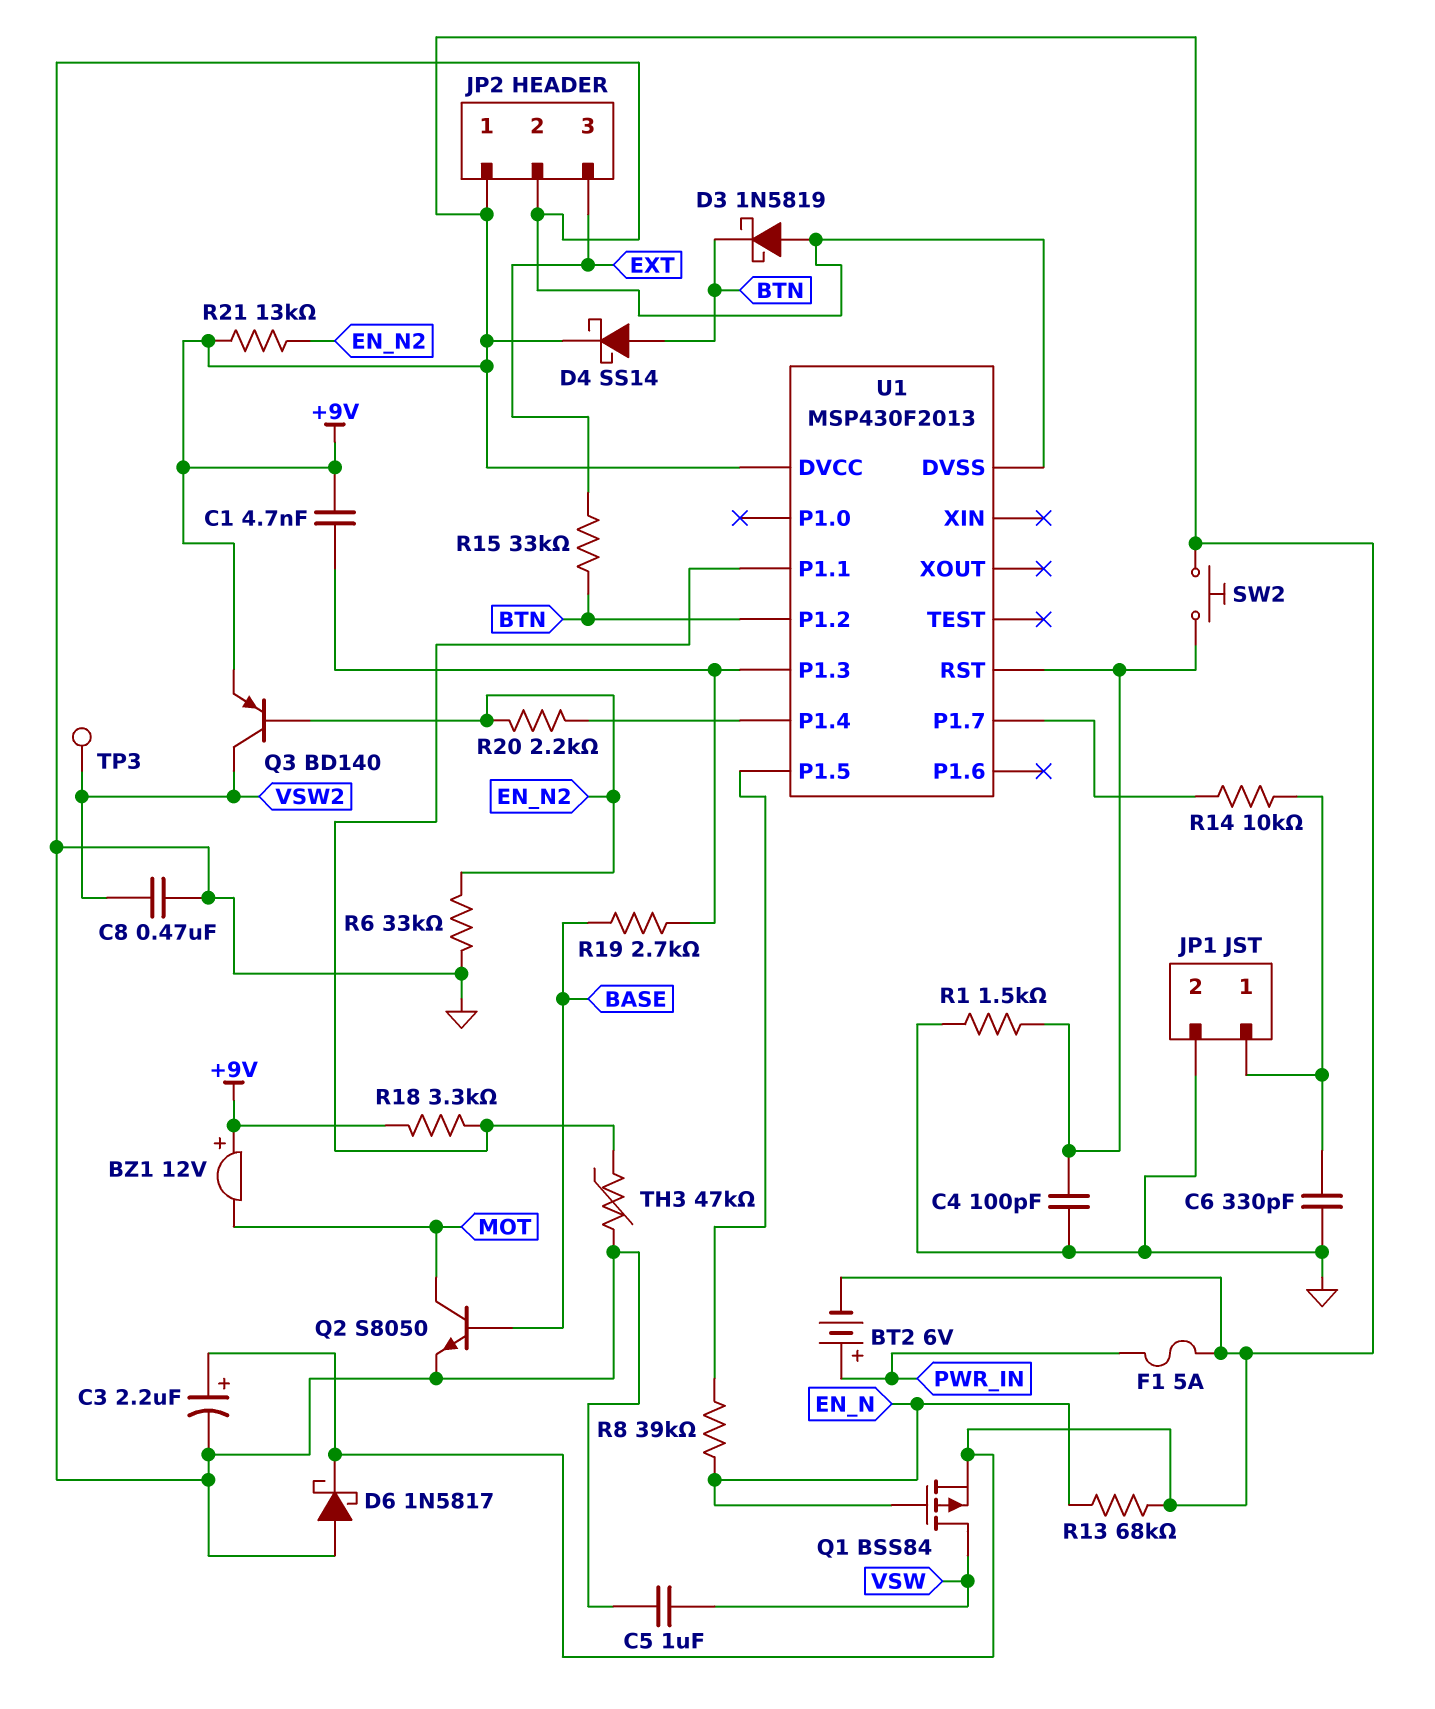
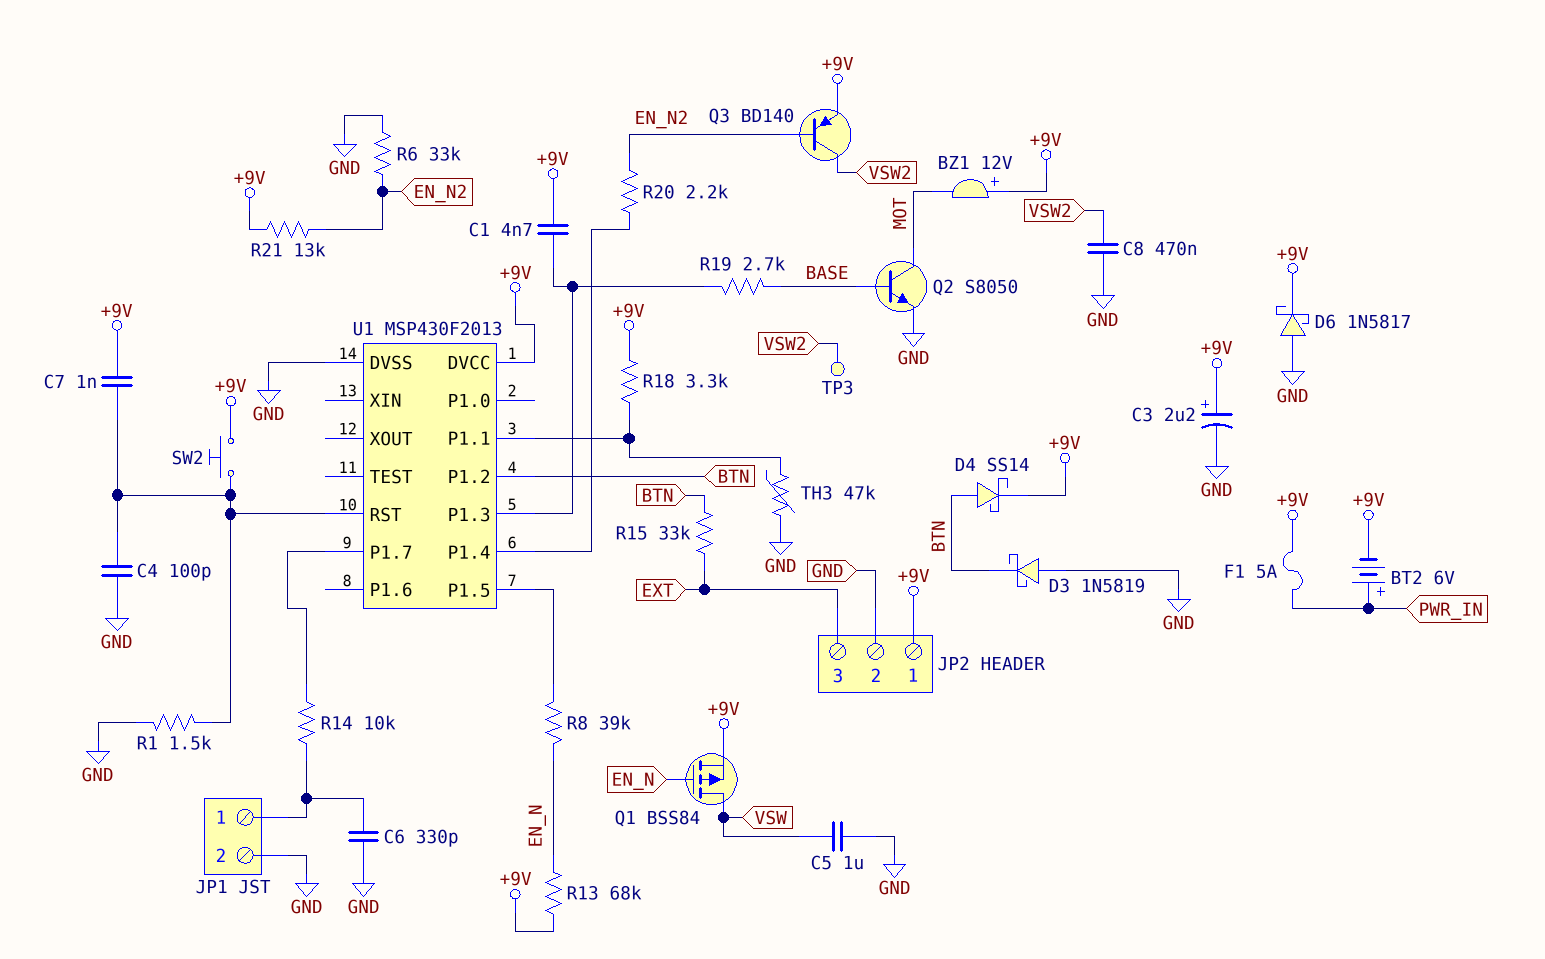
C7: none -> 1nF (+9V, U1/RST)

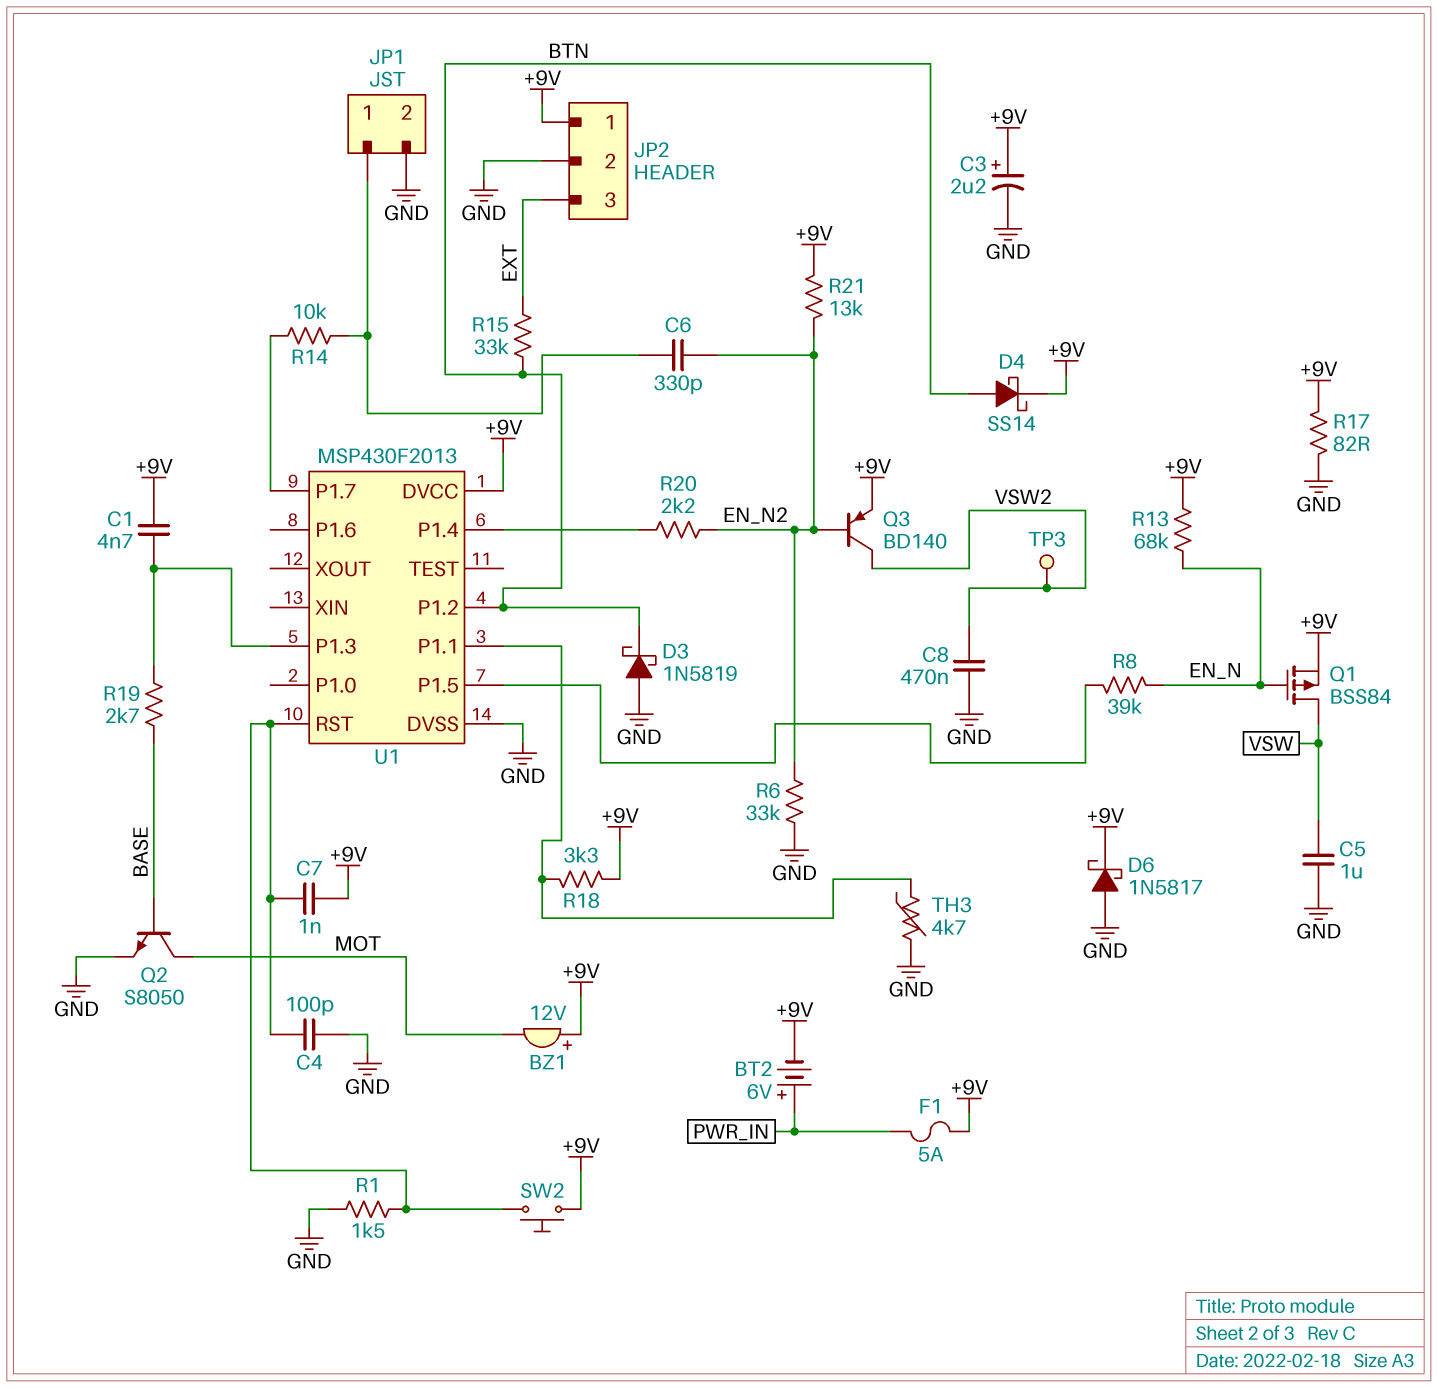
C6: 330pF (GND, JP1/1) -> 330pF (EN_N2, JP1/1)
R17: none -> 82 (+9V, GND)
TH3: 47k (GND, U1/P1.1) -> 4.7k (GND, U1/P1.1)

